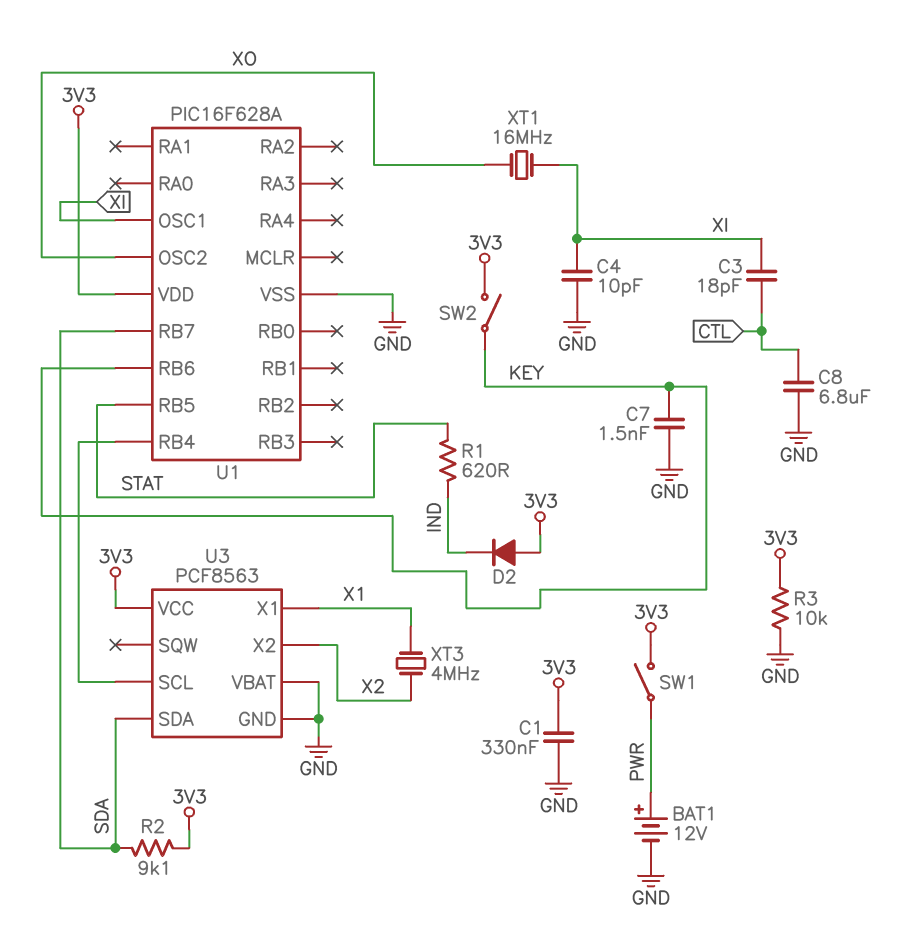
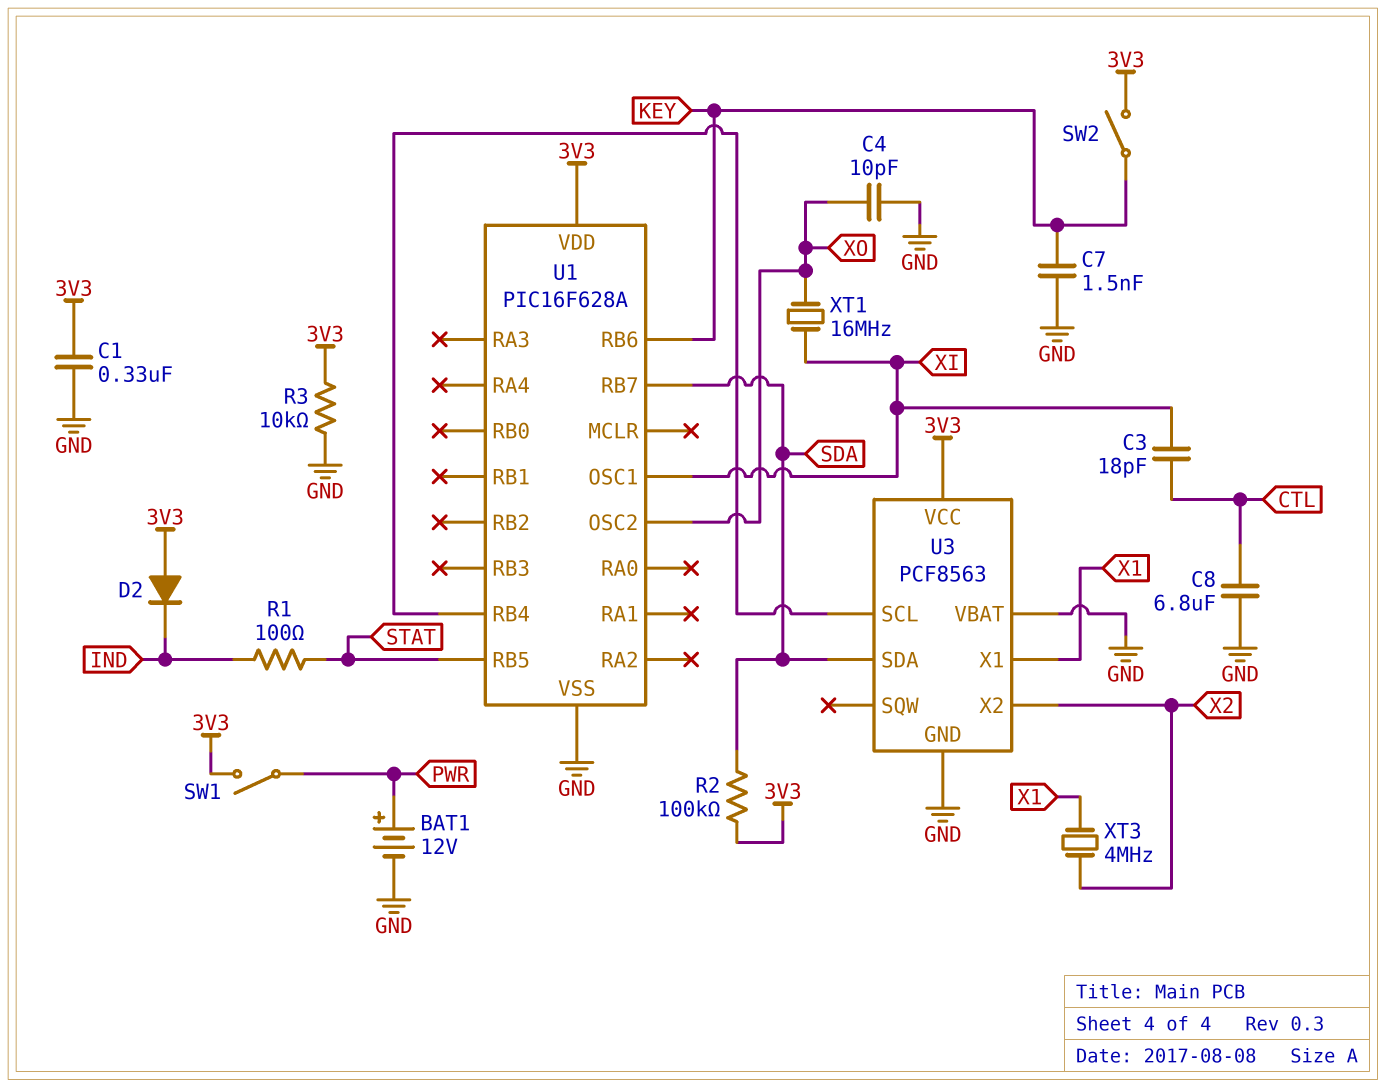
C4: 10pF (GND, XI) -> 10pF (GND, XO)
R1: 620 (IND, STAT) -> 100 (IND, STAT)
R2: 9.1k (3V3, SDA) -> 100k (3V3, SDA)

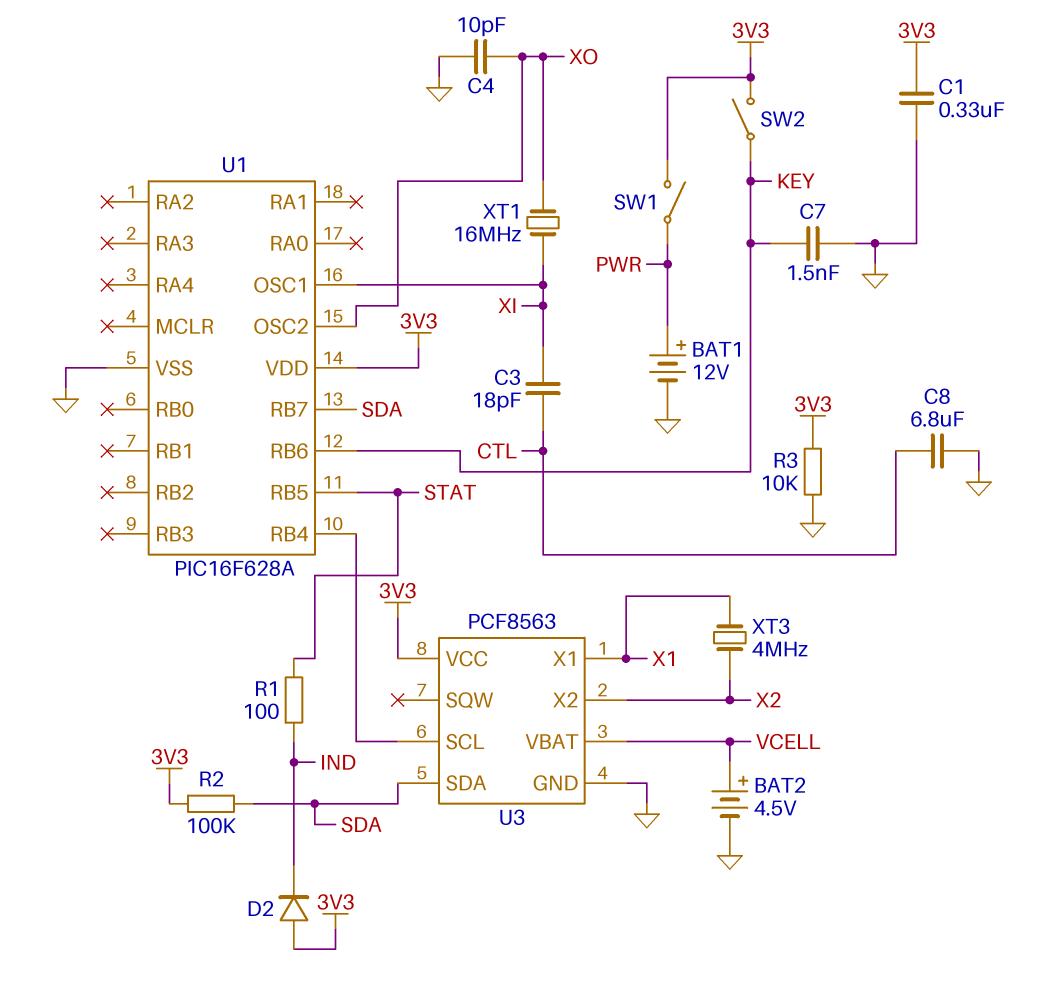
BAT2: none -> 4.5V (plus VCELL, minus GND)
U3 pin VBAT: GND -> VCELL

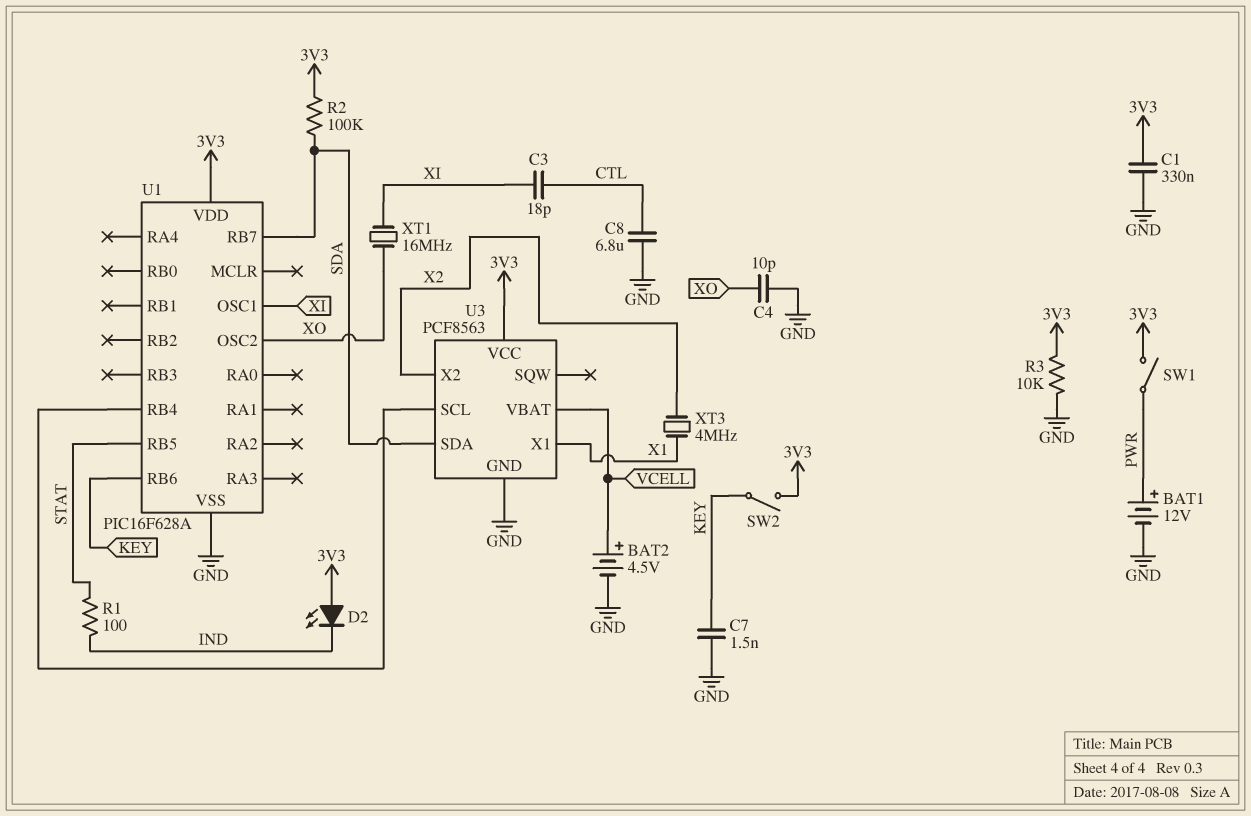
D2: diode (A 3V3, K IND) -> LED (A 3V3, K IND)

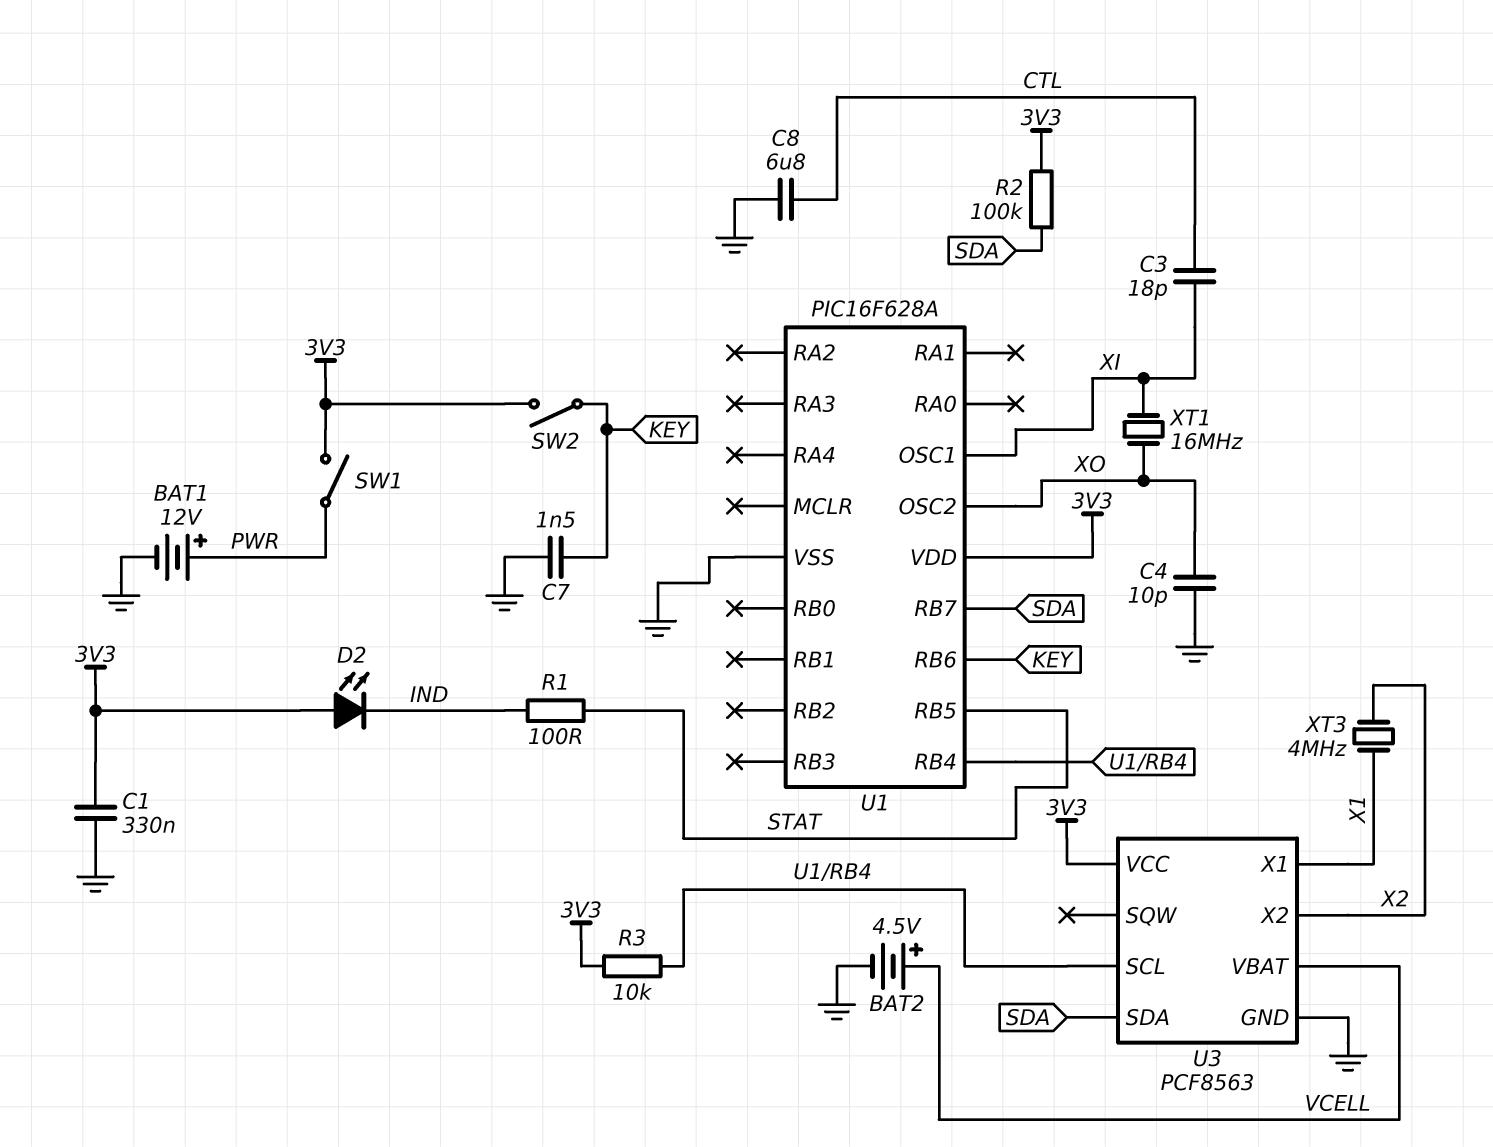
R3: 10k (3V3, GND) -> 10k (3V3, U1/RB4)

